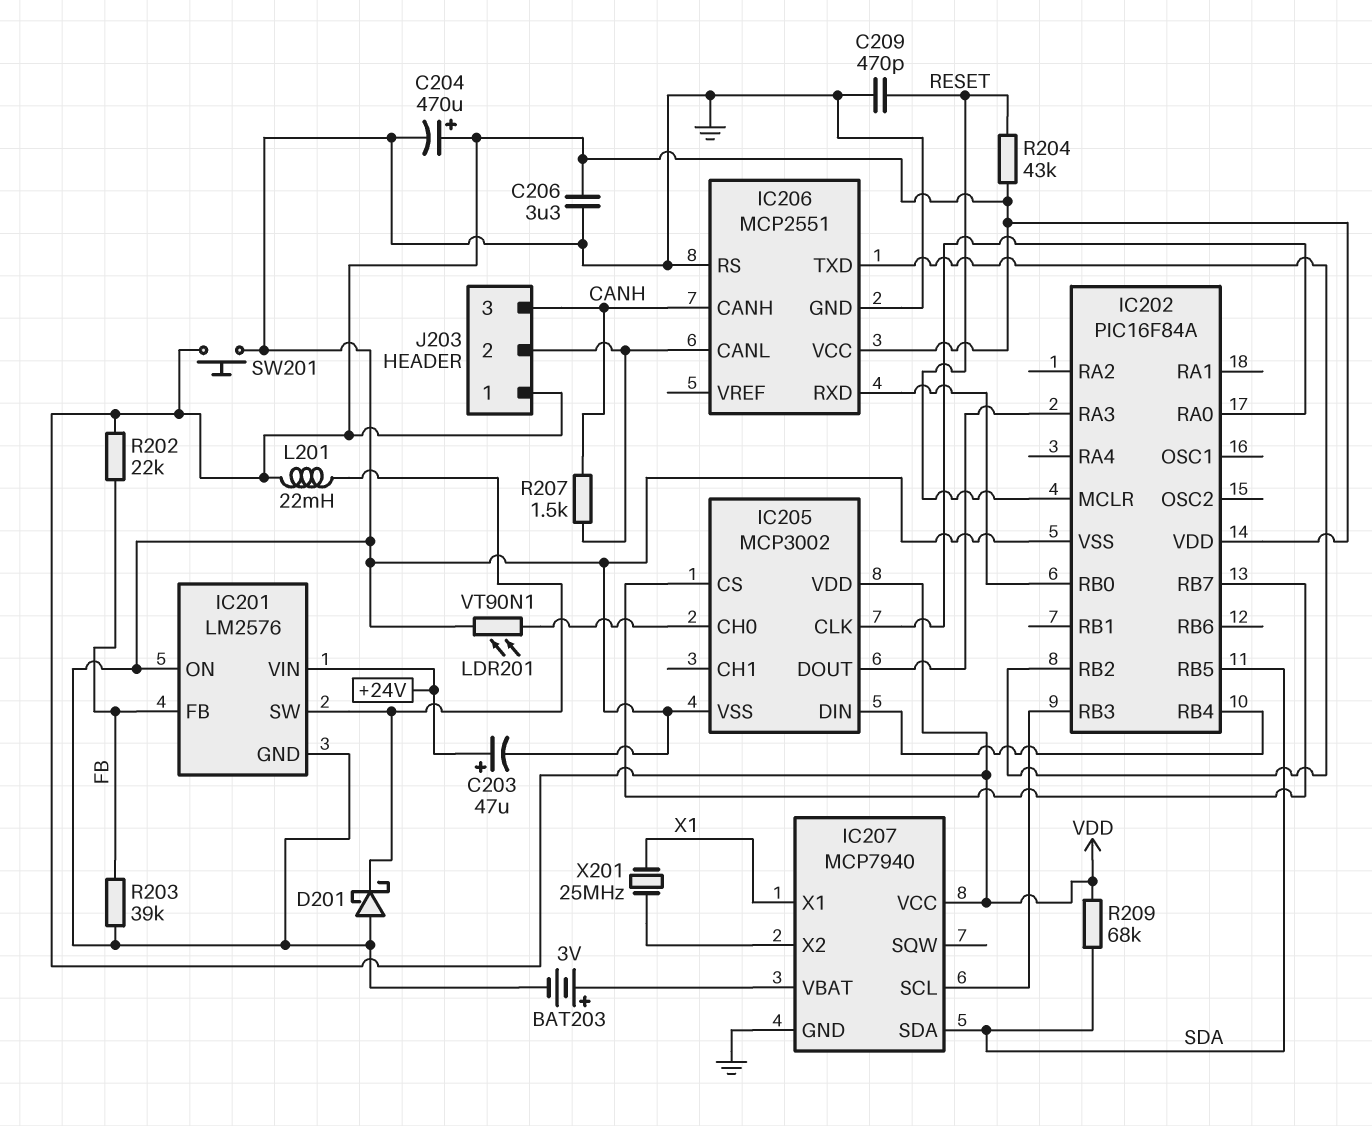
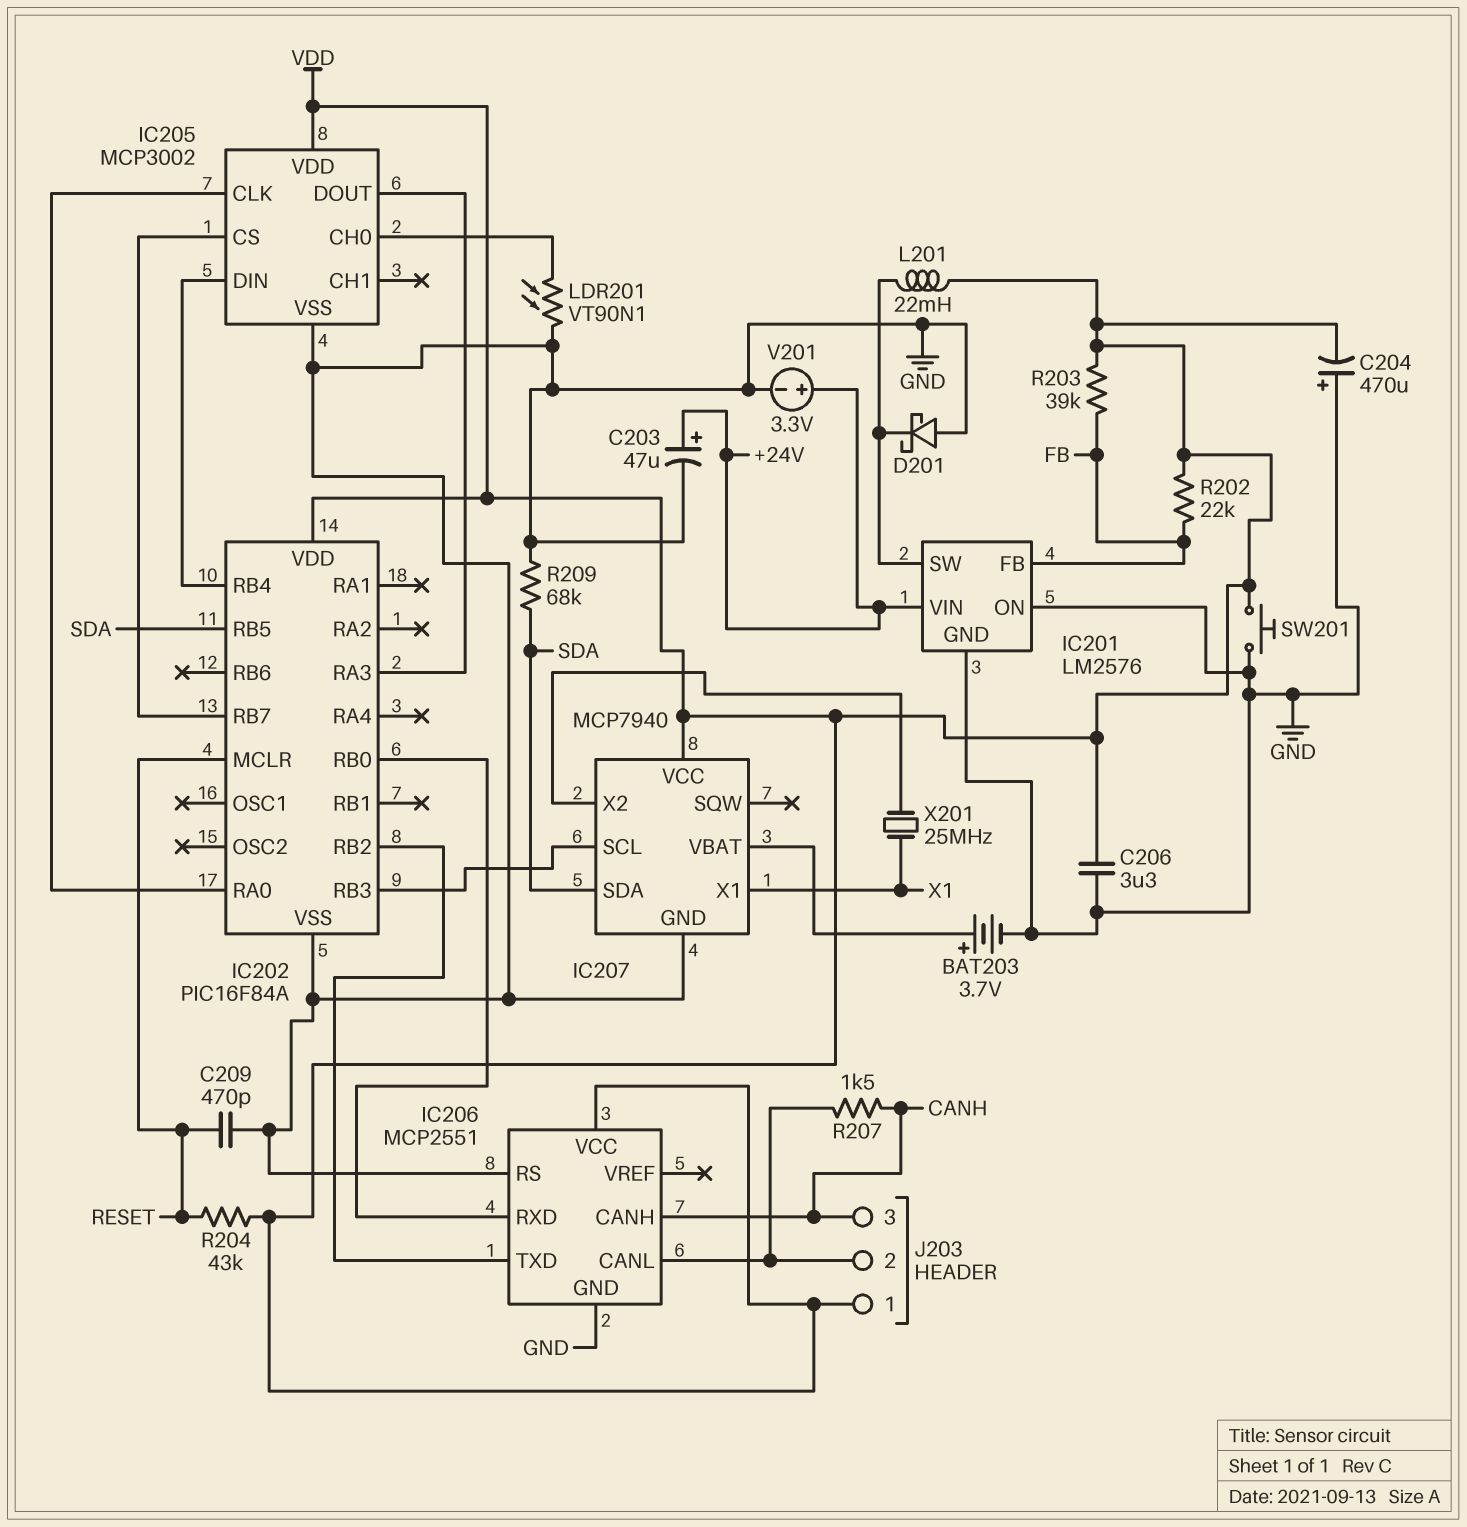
BAT203: 3V (plus IC207/VBAT, minus GND) -> 3.7V (plus IC207/VBAT, minus GND)
C204: 470uF (plus VDD, minus GND) -> 470uF (plus GND, minus VDD)
R203: 39k (FB, GND) -> 39k (FB, VDD)
R209: 68k (SDA, VDD) -> 68k (GND, SDA)
V201: none -> 3.3V (plus +24V, minus GND)

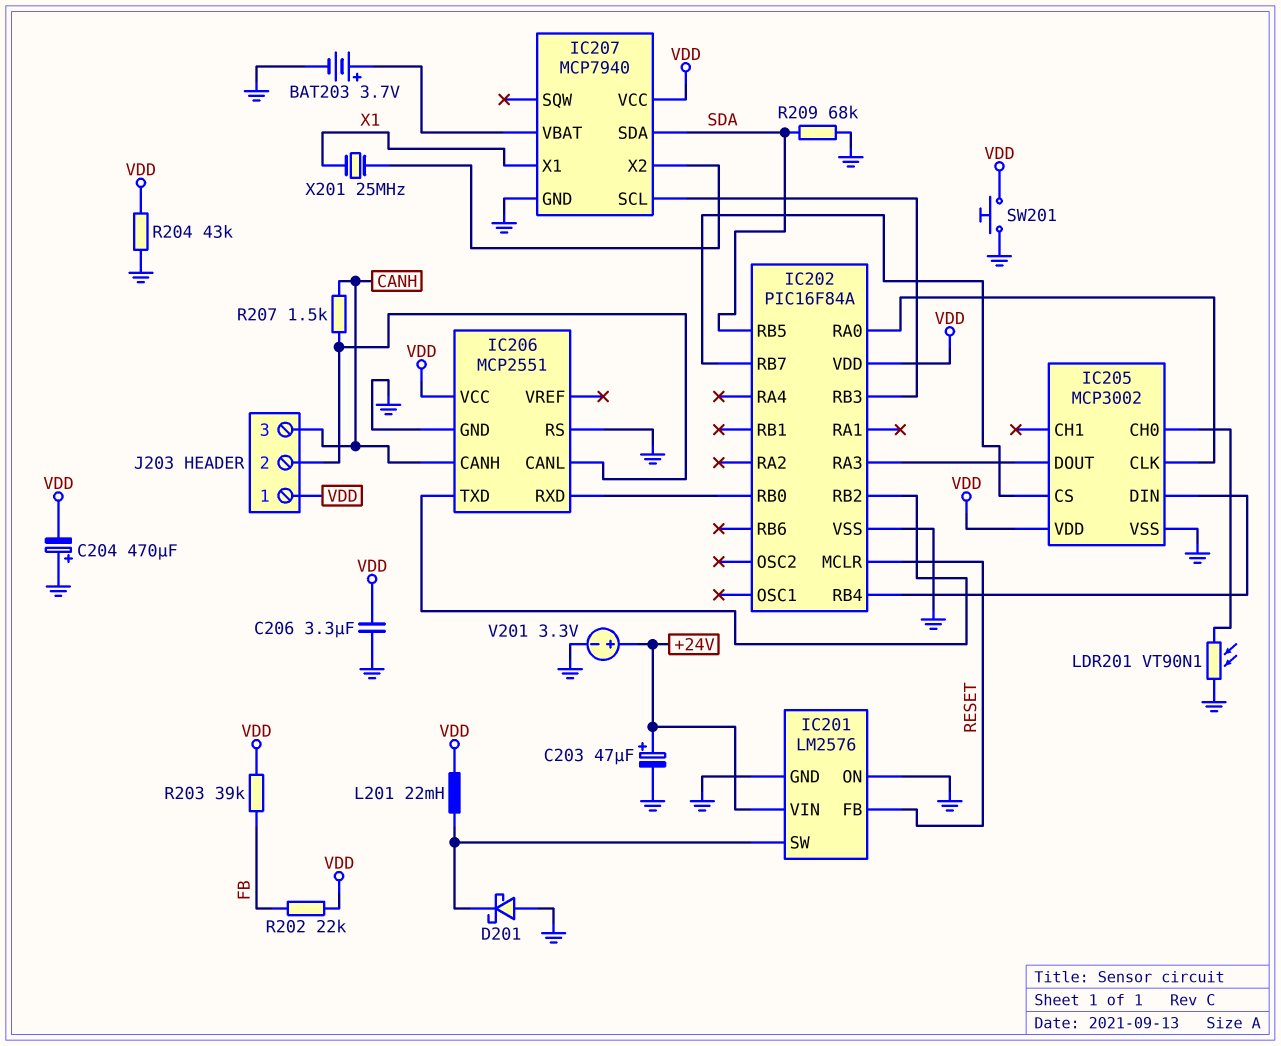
C209: 470pF (GND, RESET) -> none
IC201 pin FB: FB -> RESET
R204: 43k (RESET, VDD) -> 43k (GND, VDD)

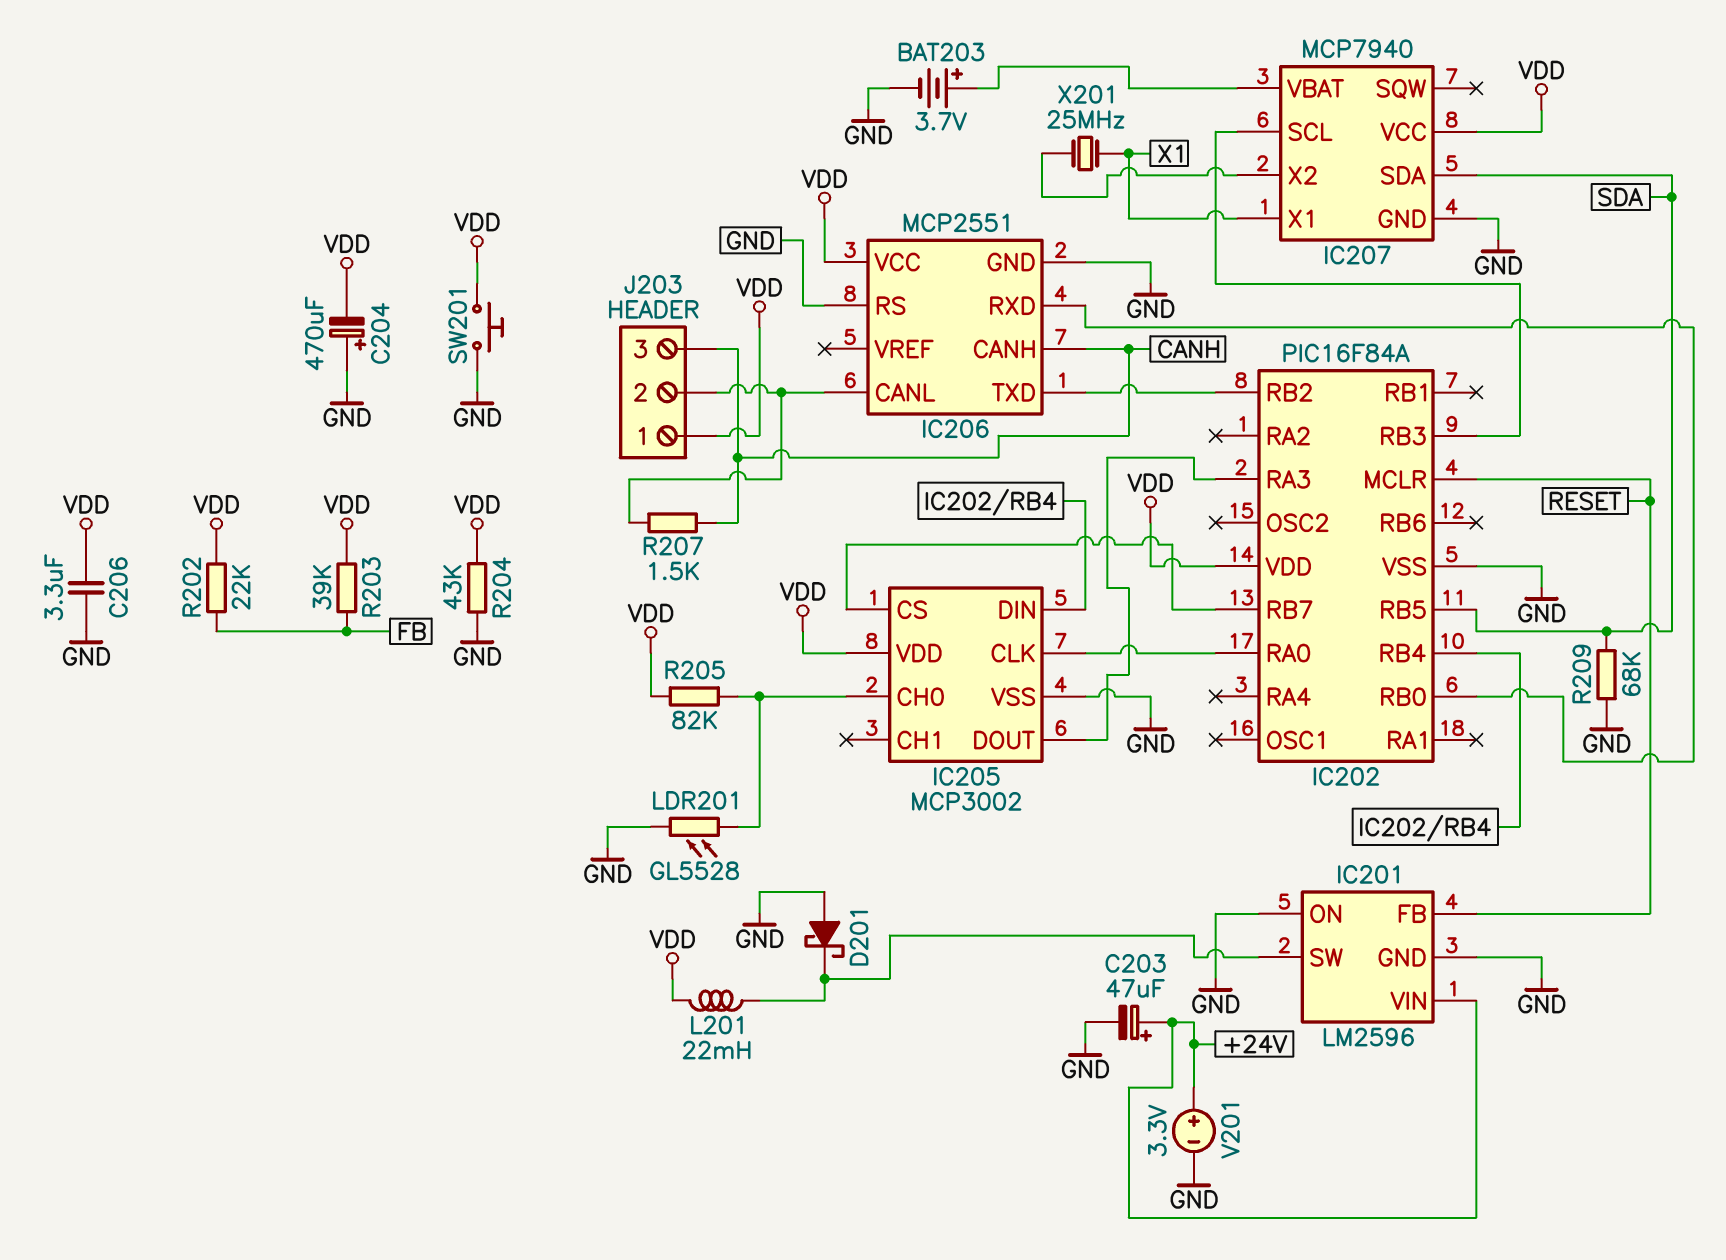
IC201: LM2576 -> LM2596
LDR201: VT90N1 (GND, IC205/CH0) -> GL5528 (GND, IC205/CH0)
R205: none -> 82k (IC205/CH0, VDD)

